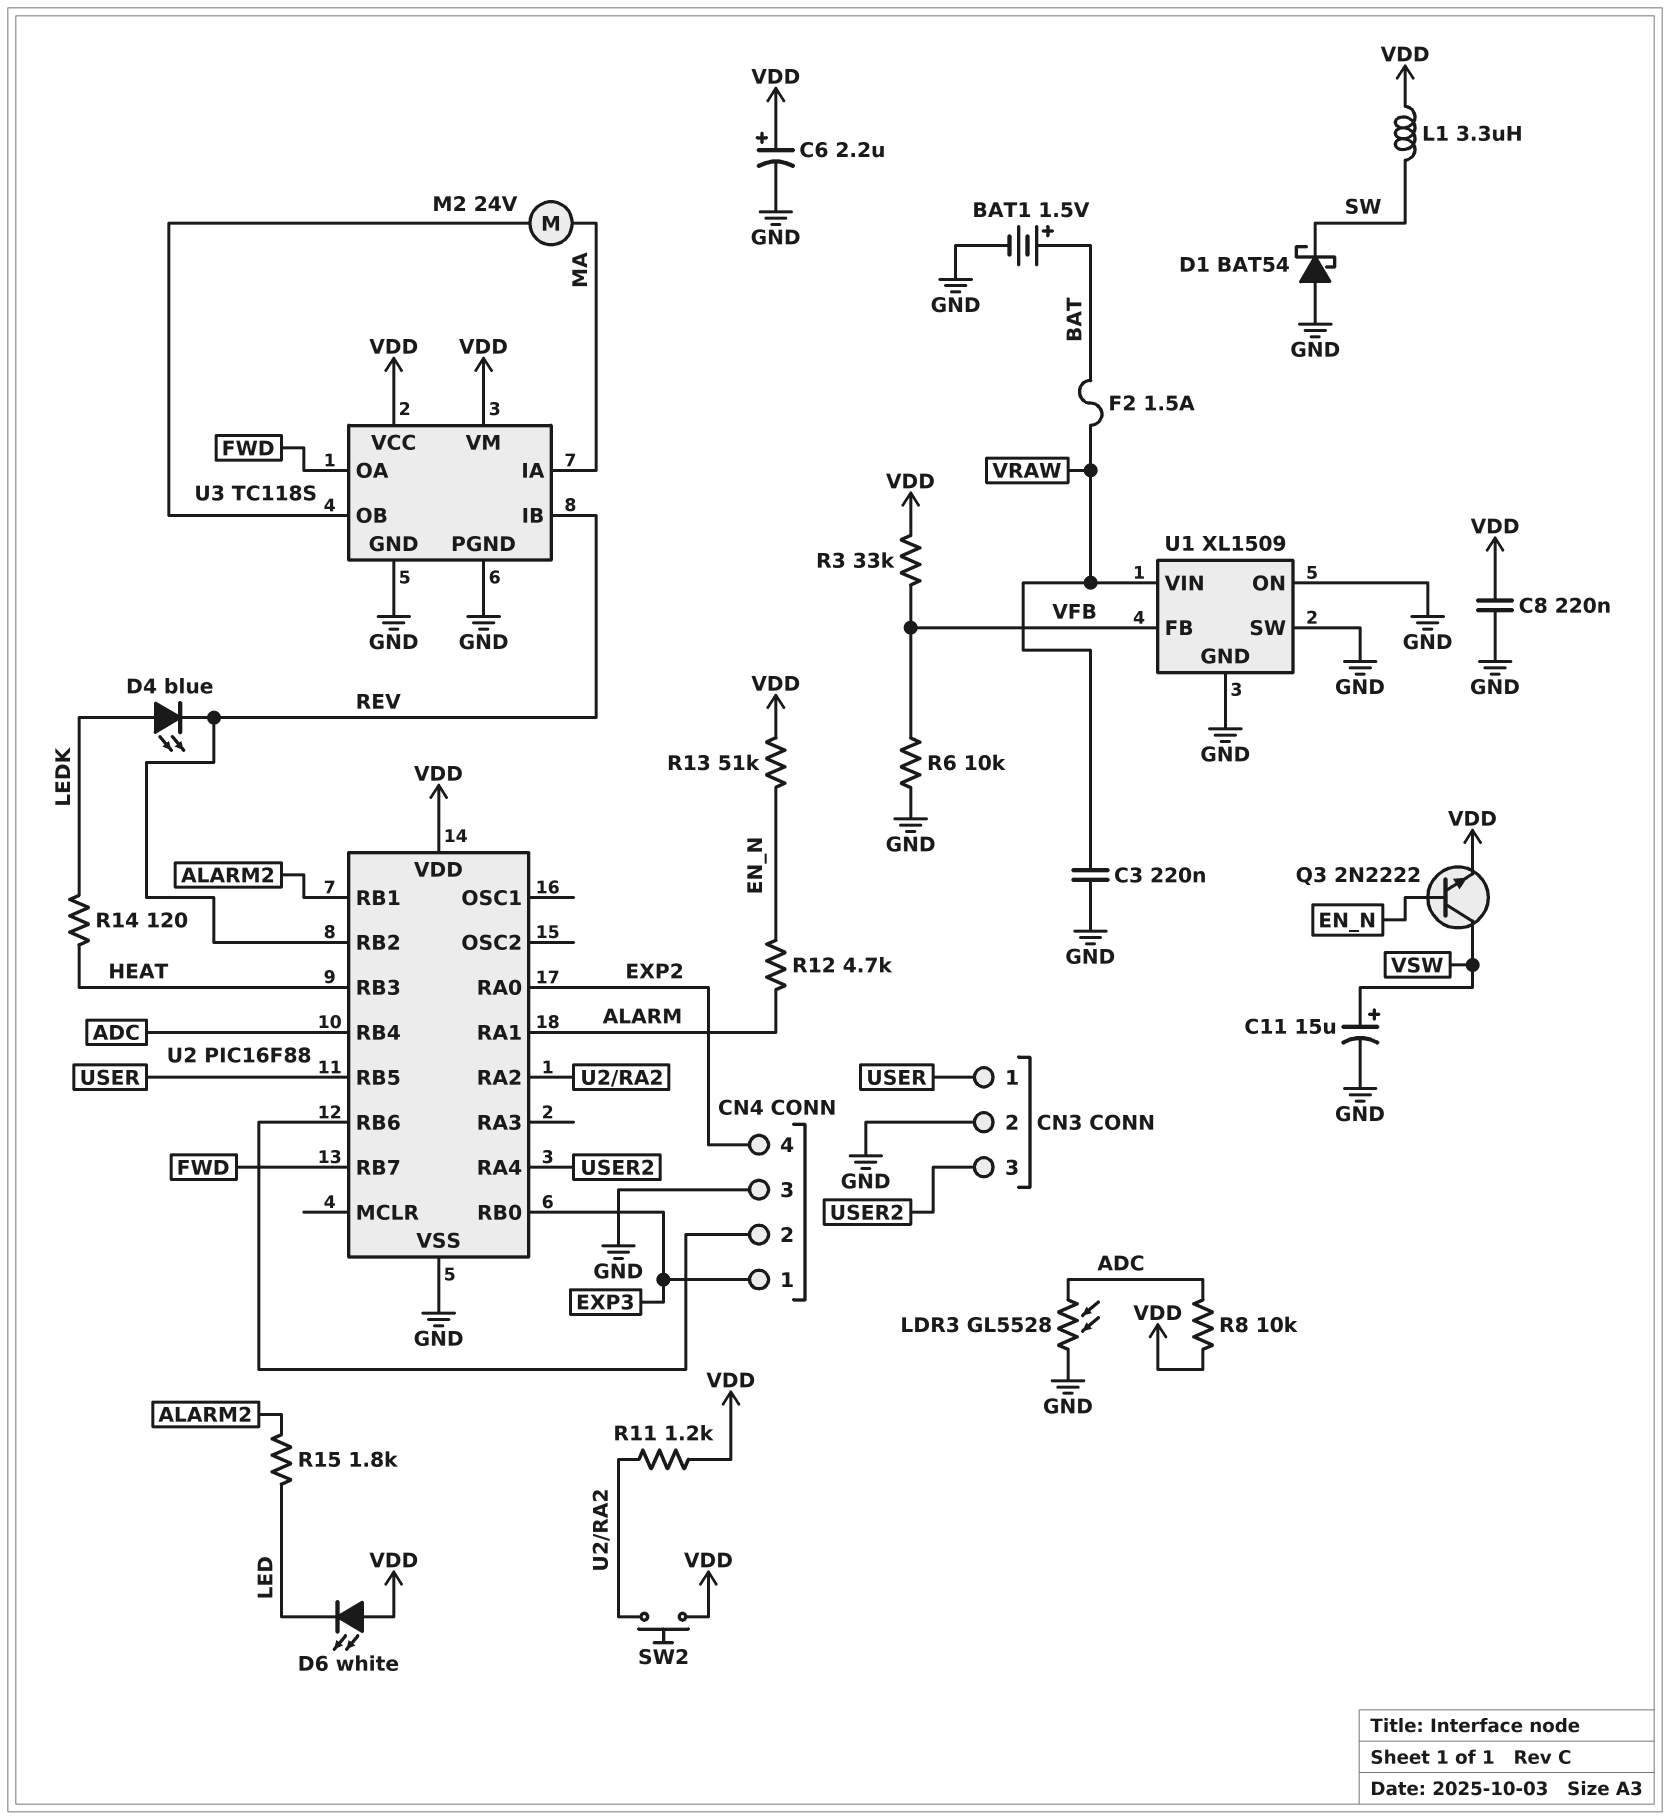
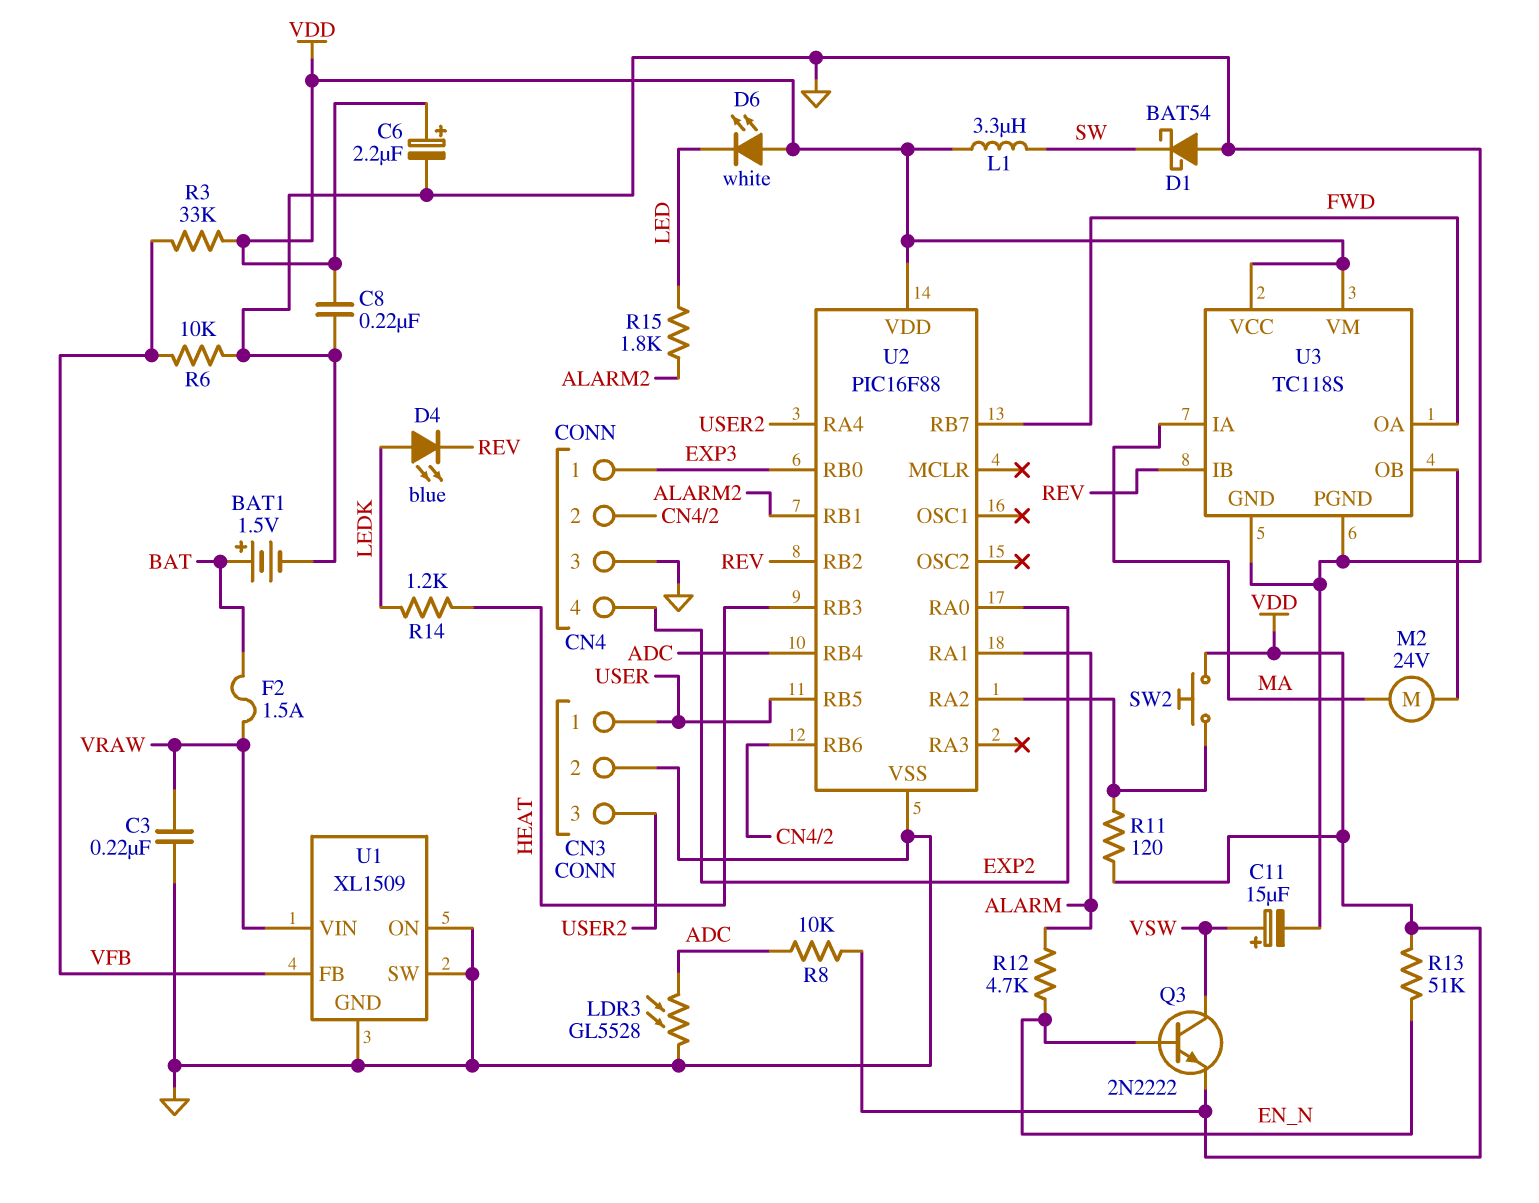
R11: 1.2k (U2/RA2, VDD) -> 120 (U2/RA2, VDD)
R14: 120 (HEAT, LEDK) -> 1.2k (HEAT, LEDK)

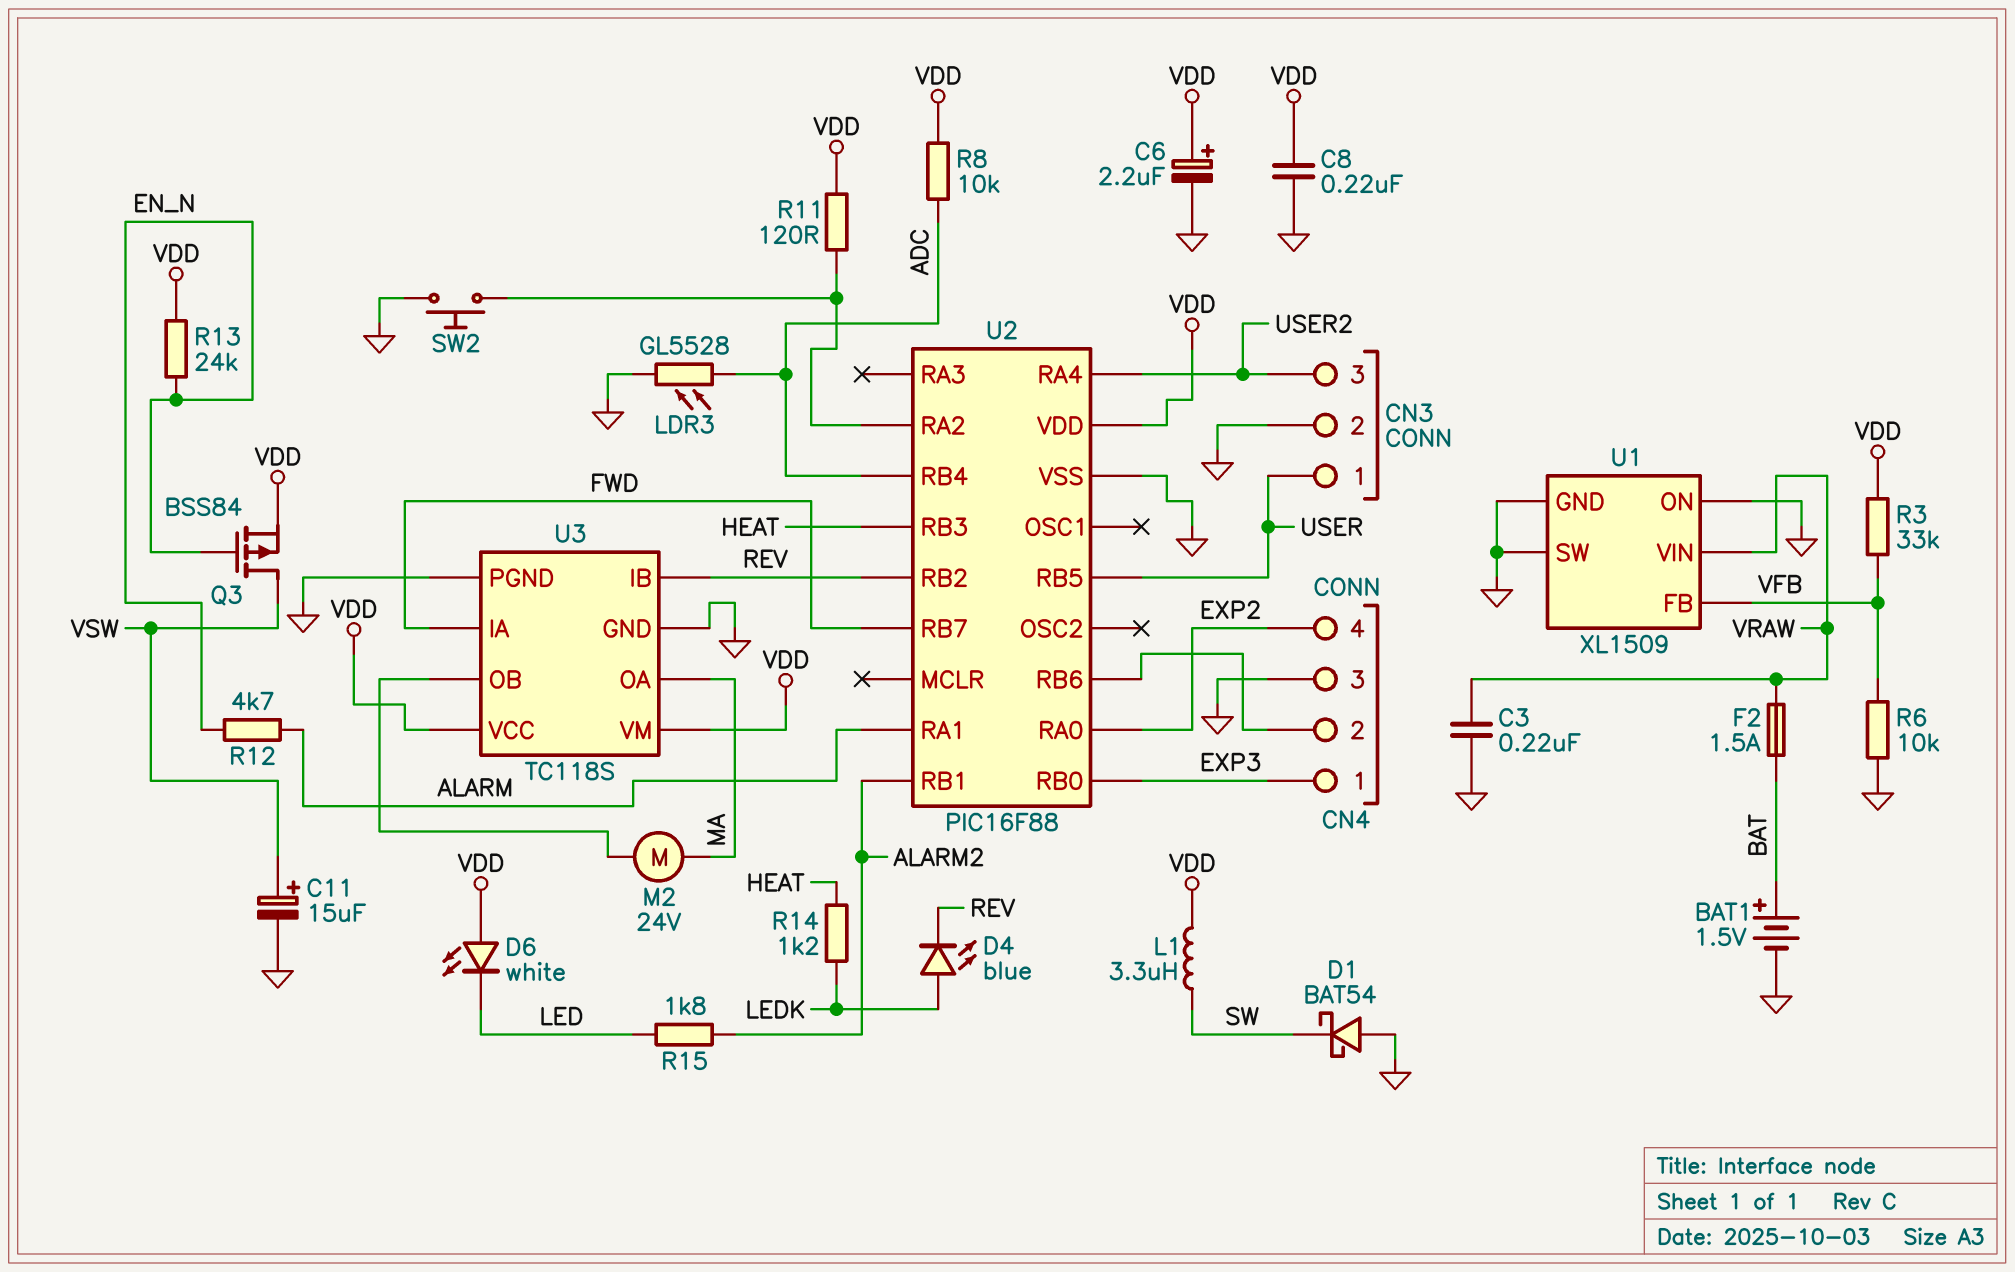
Q3: NPN 2N2222 (B EN_N, C VSW, E VDD) -> PMOS BSS84 (G EN_N, D VSW, S VDD)
R13: 51k (EN_N, VDD) -> 24k (EN_N, VDD)
SW2: button (U2/RA2, VDD) -> button (GND, U2/RA2)
U3 pin IA: MA -> FWD
U3 pin OA: FWD -> MA

